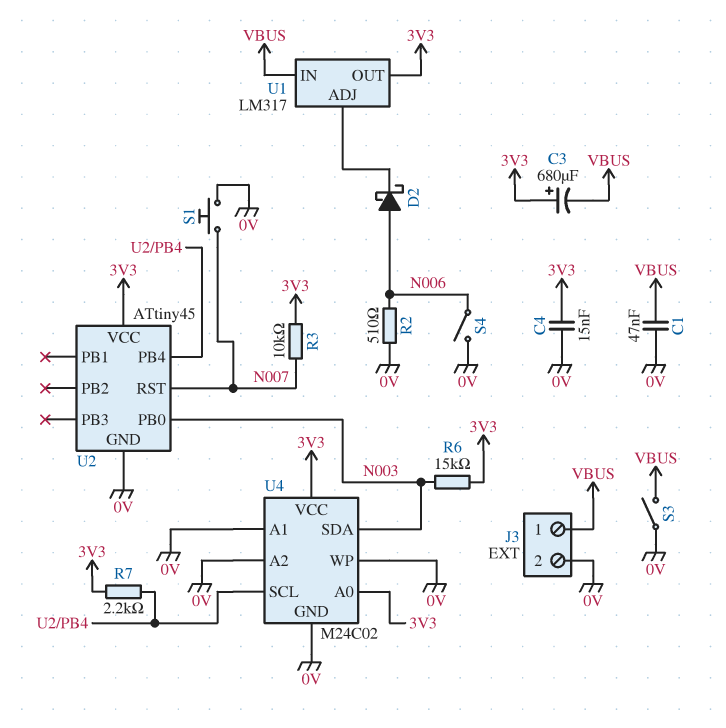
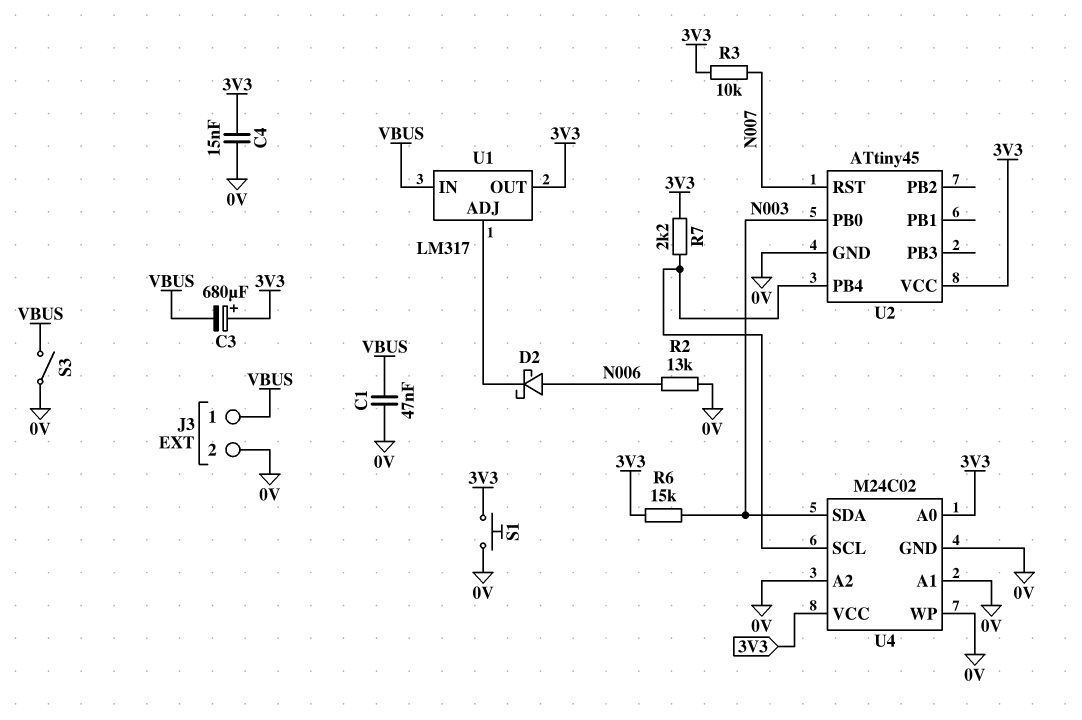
R2: 510 (0V, N006) -> 13k (0V, N006)
S1: button (0V, N007) -> button (0V, 3V3)
S4: switch (0V, N006) -> none

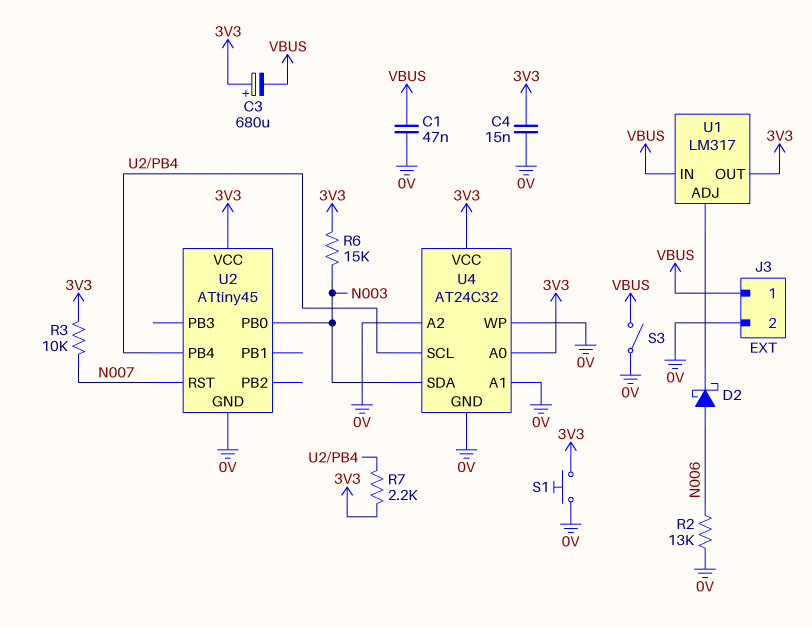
U4: M24C02 -> AT24C32

